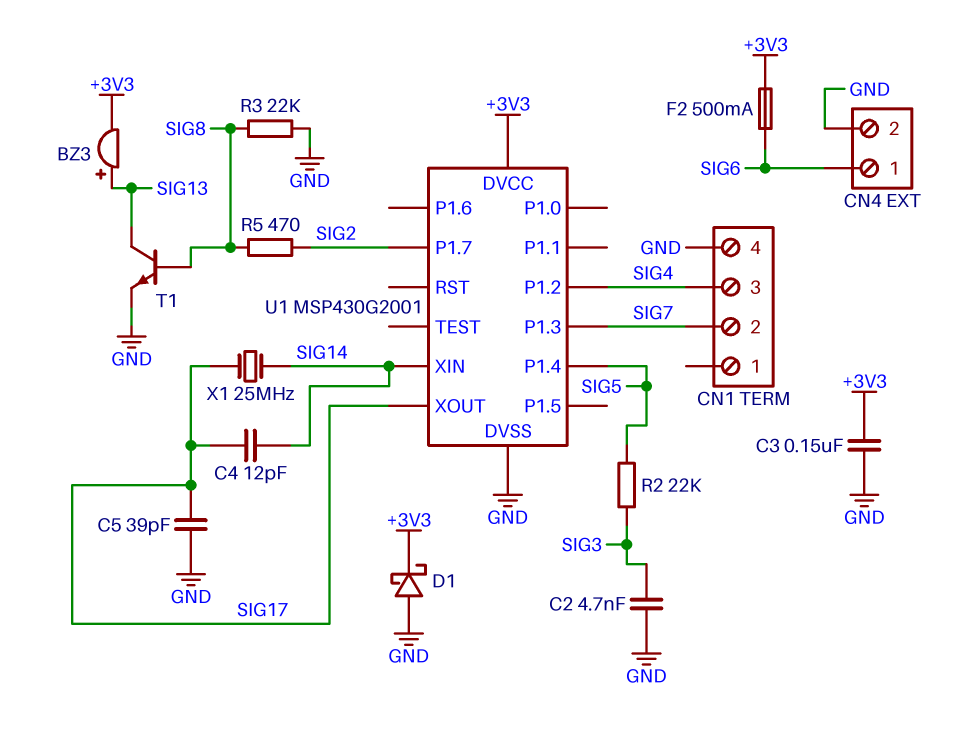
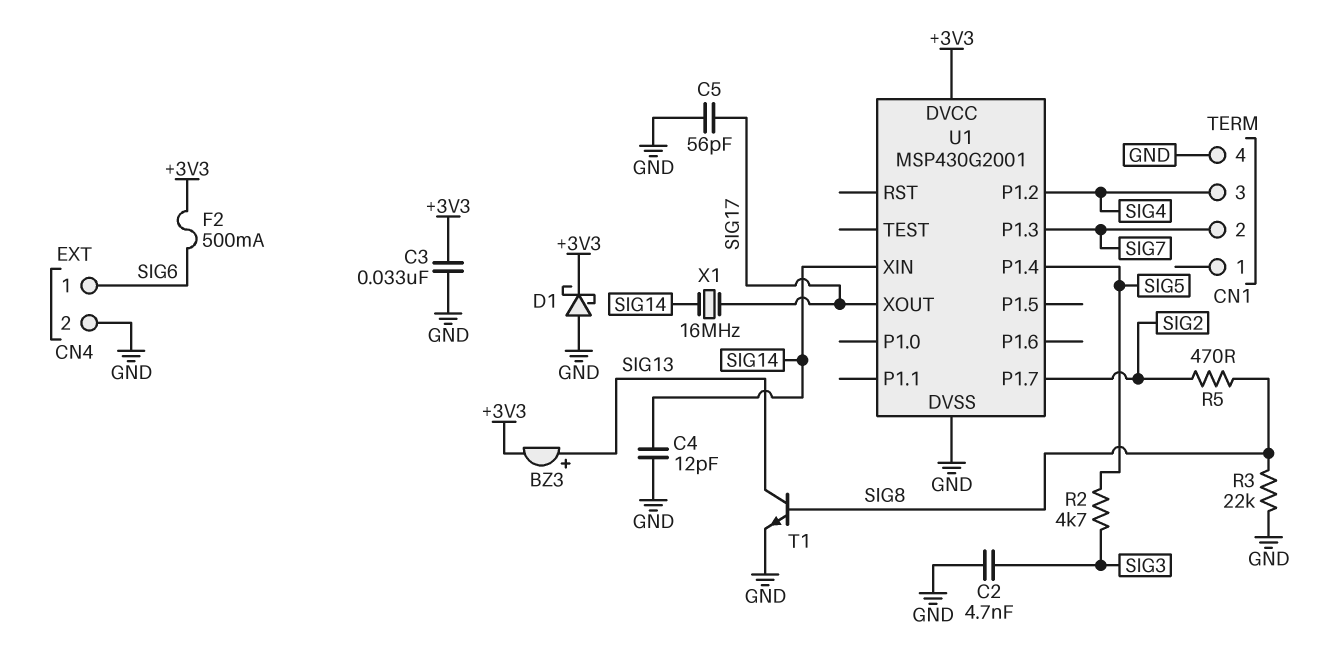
C3: 150nF (+3V3, GND) -> 33nF (+3V3, GND)
C4: 12pF (SIG14, SIG17) -> 12pF (GND, SIG14)
C5: 39pF (GND, SIG17) -> 56pF (GND, SIG17)
R2: 22k (SIG3, SIG5) -> 4.7k (SIG3, SIG5)
X1: 25MHz (SIG14, SIG17) -> 16MHz (SIG14, SIG17)

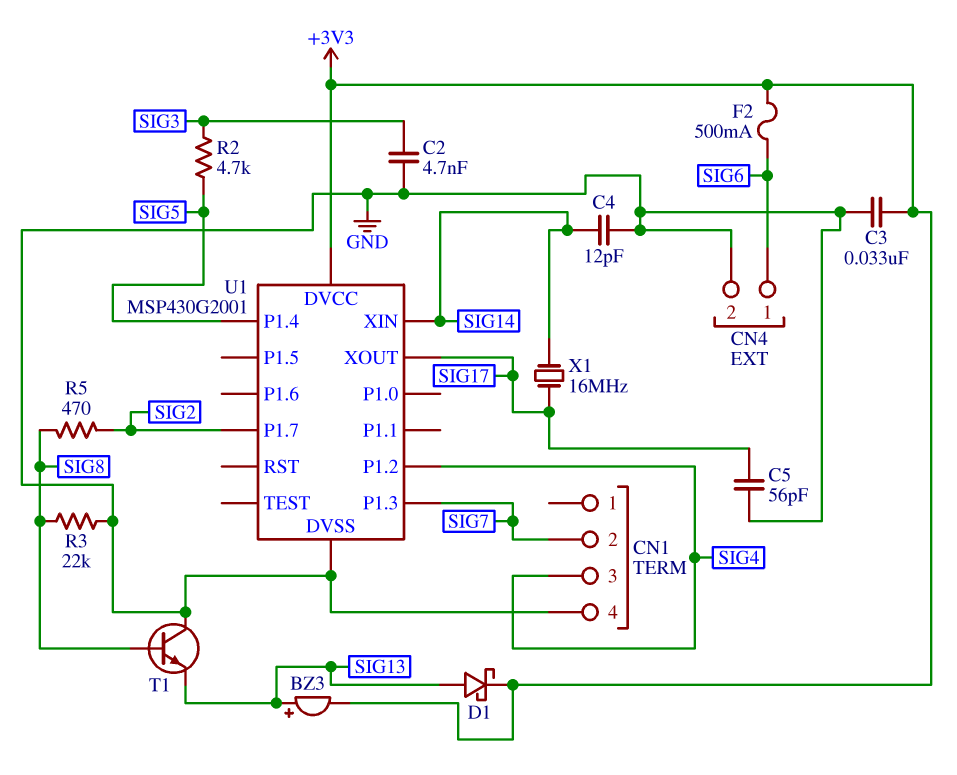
D1: schottky (A GND, K +3V3) -> schottky (A SIG13, K +3V3)
T1: NPN (B SIG8, C SIG13, E GND) -> NPN (B SIG8, C GND, E SIG13)

